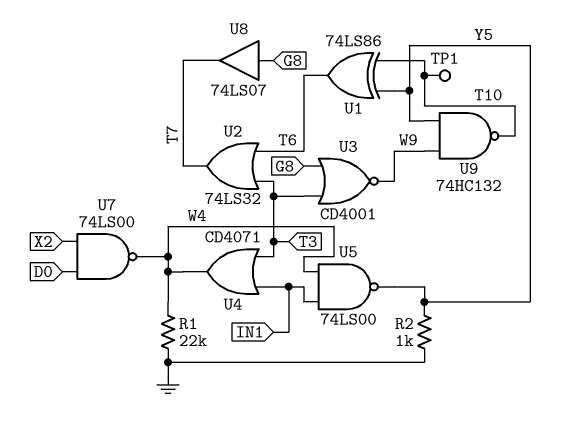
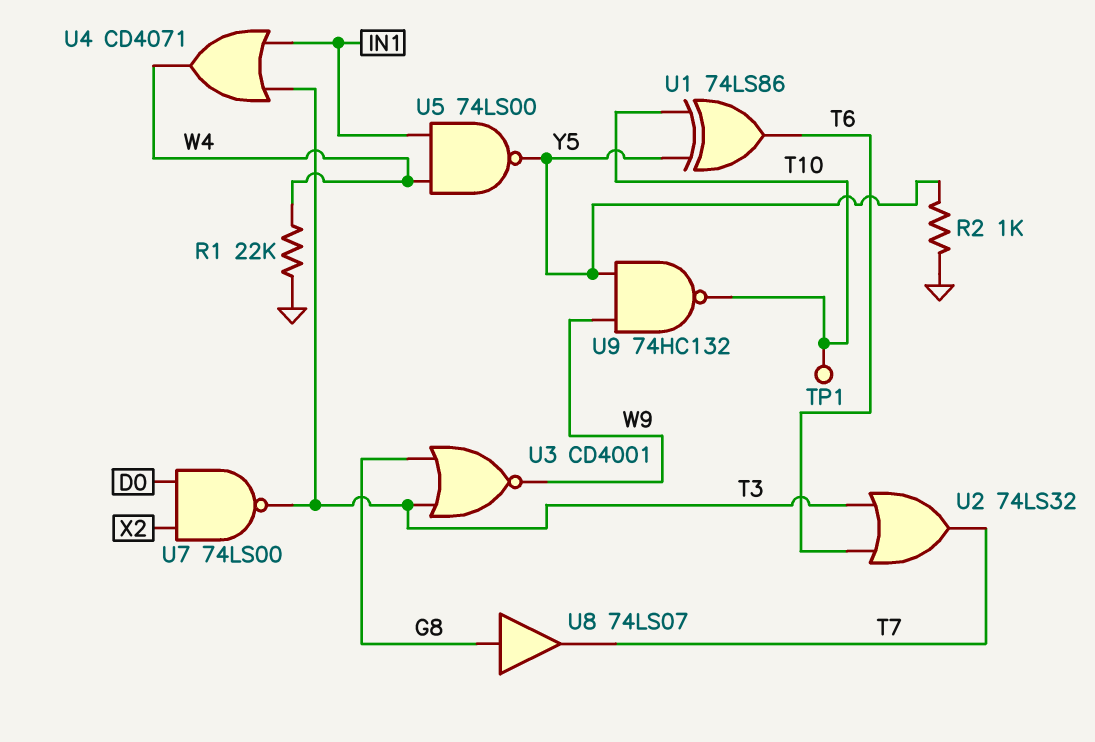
U7: NAND 74LS00 (in D0, in X2, out W4) -> NAND 74LS00 (in D0, in X2, out T3)

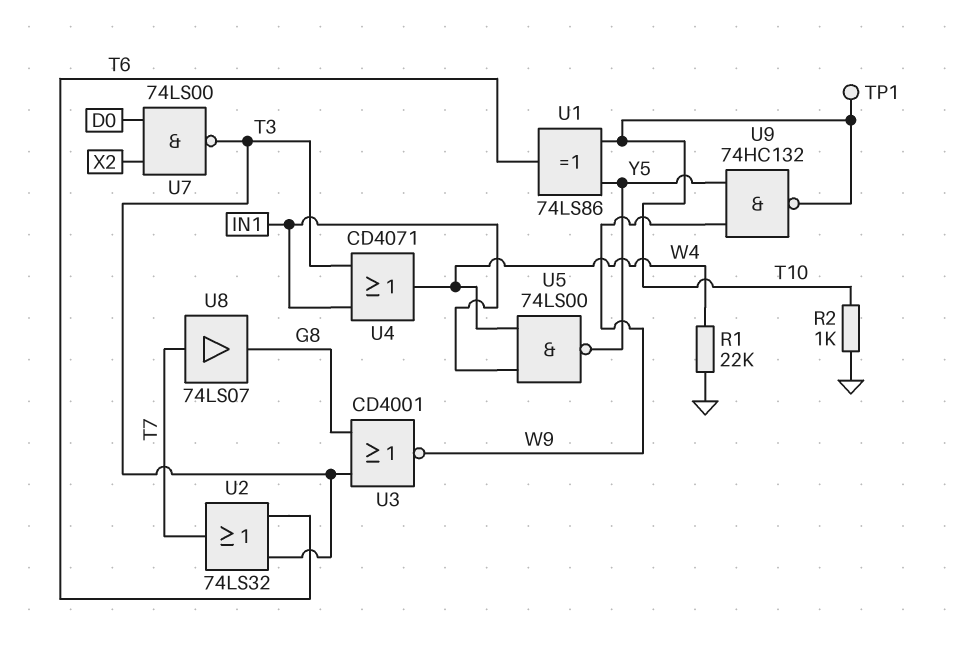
R2: 1k (GND, Y5) -> 1k (GND, T10)
U8: buffer 74LS07 (in G8, out T7) -> buffer 74LS07 (in T7, out G8)

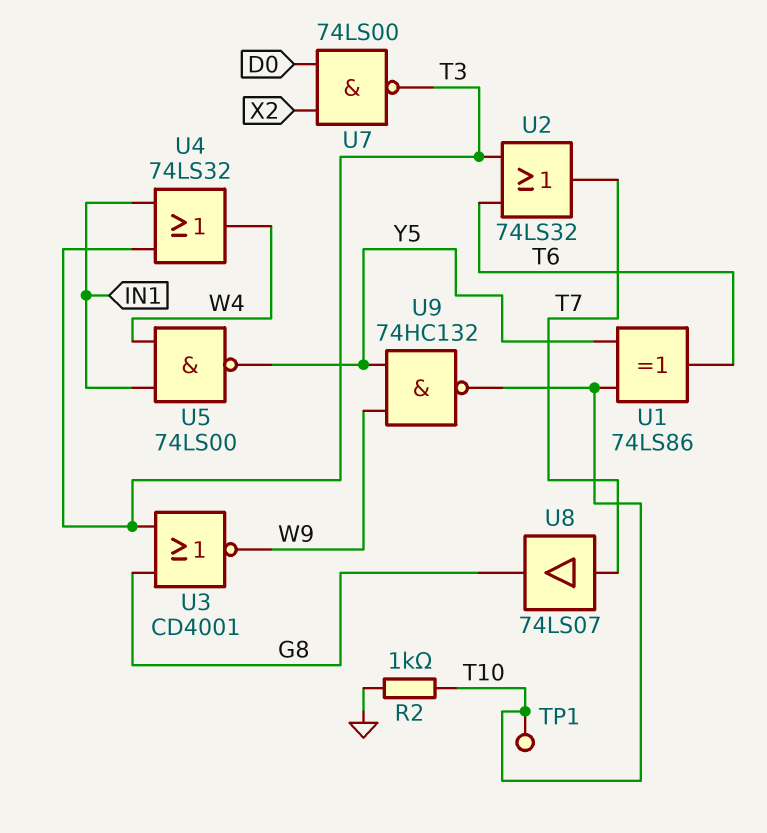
R1: 22k (GND, W4) -> none
U4: OR CD4071 (in IN1, in T3, out W4) -> OR 74LS32 (in IN1, in T3, out W4)

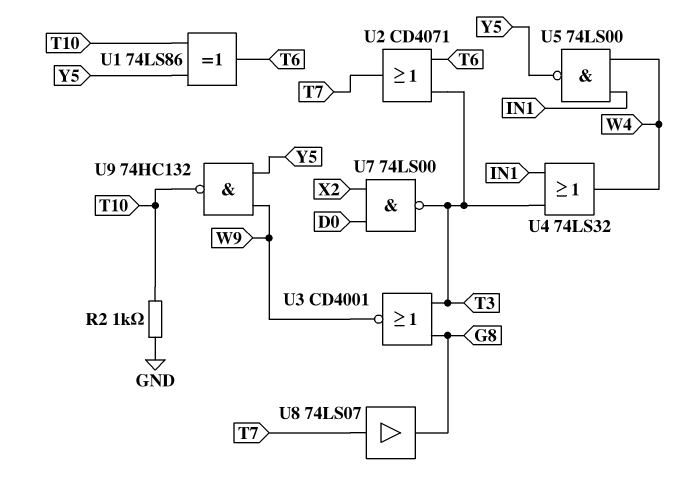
TP1: test point (T10) -> none
U2: OR 74LS32 (in T3, in T6, out T7) -> OR CD4071 (in T3, in T6, out T7)

